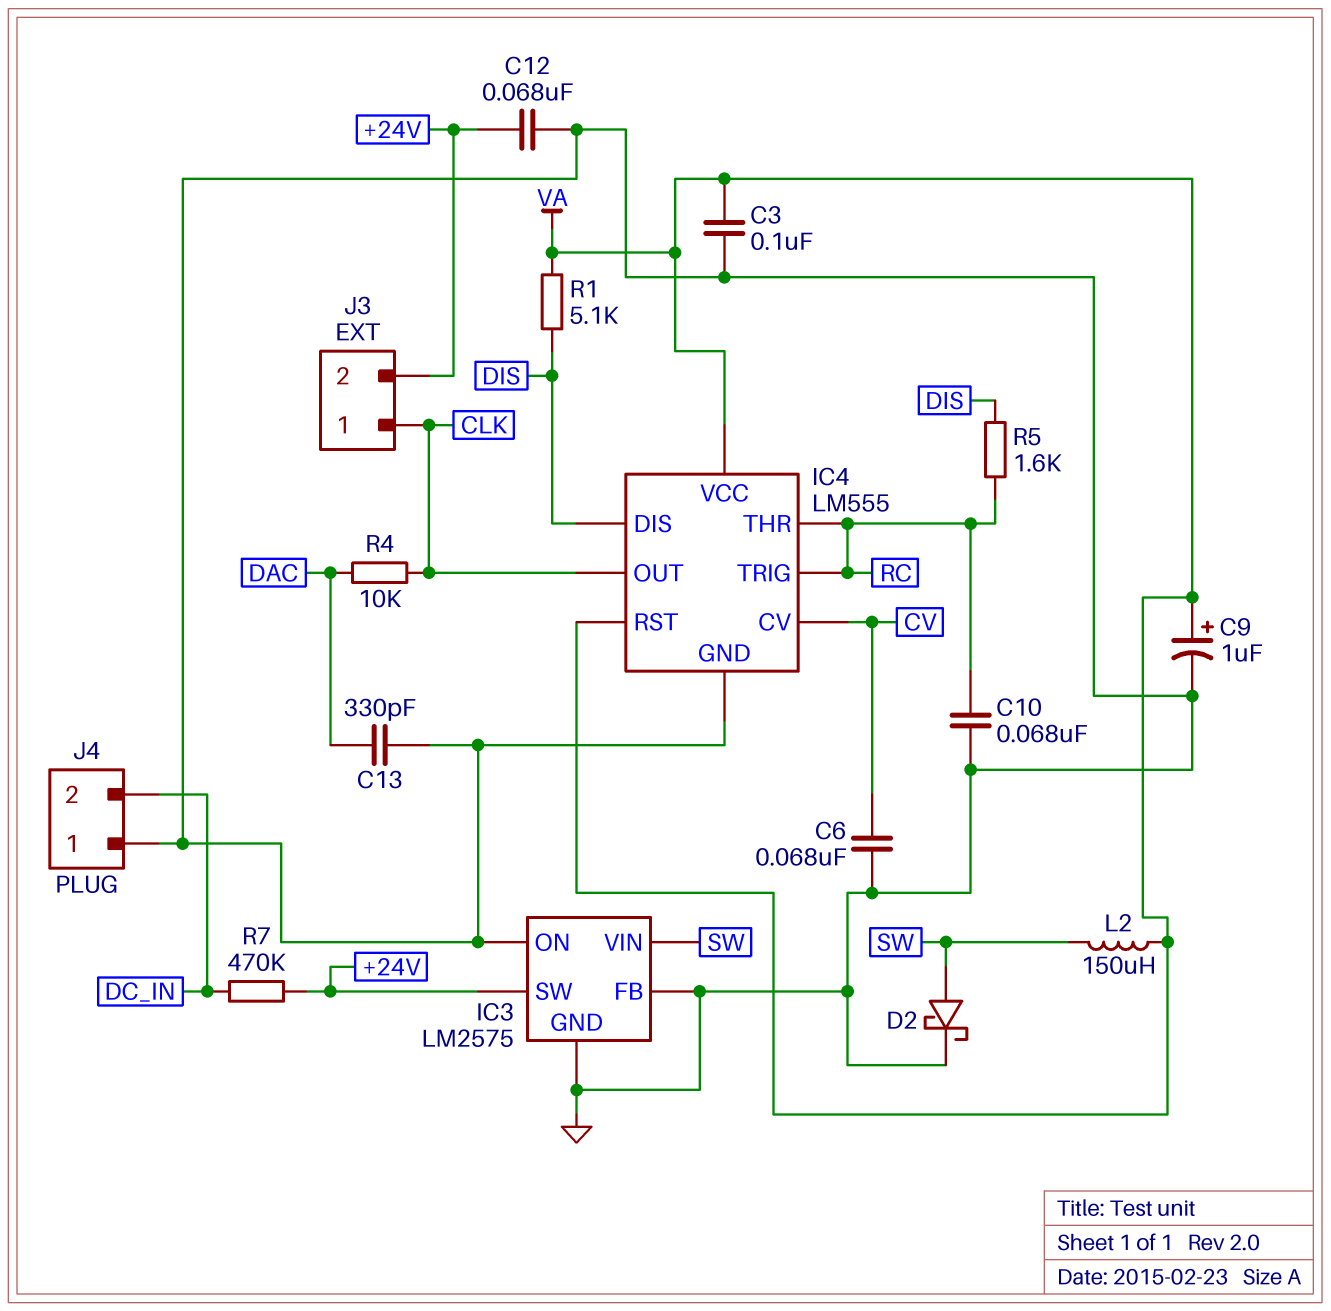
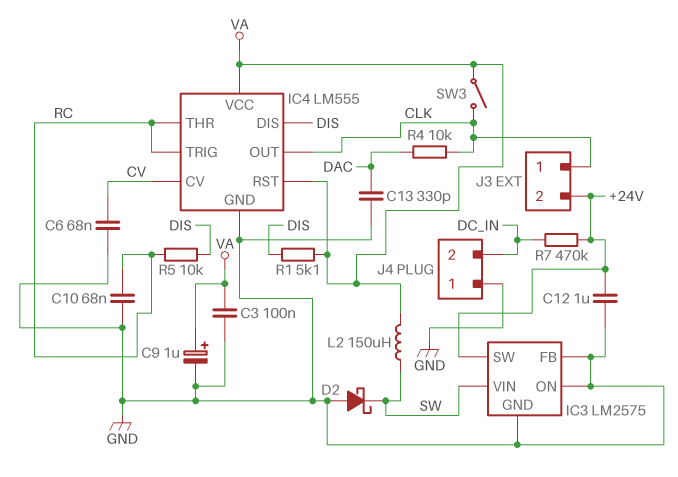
C12: 68nF (+24V, GND) -> 1uF (+24V, GND)
D2: schottky (A SW, K GND) -> schottky (A GND, K SW)
R5: 1.6k (DIS, RC) -> 10k (DIS, RC)
SW3: none -> switch (CLK, VA)

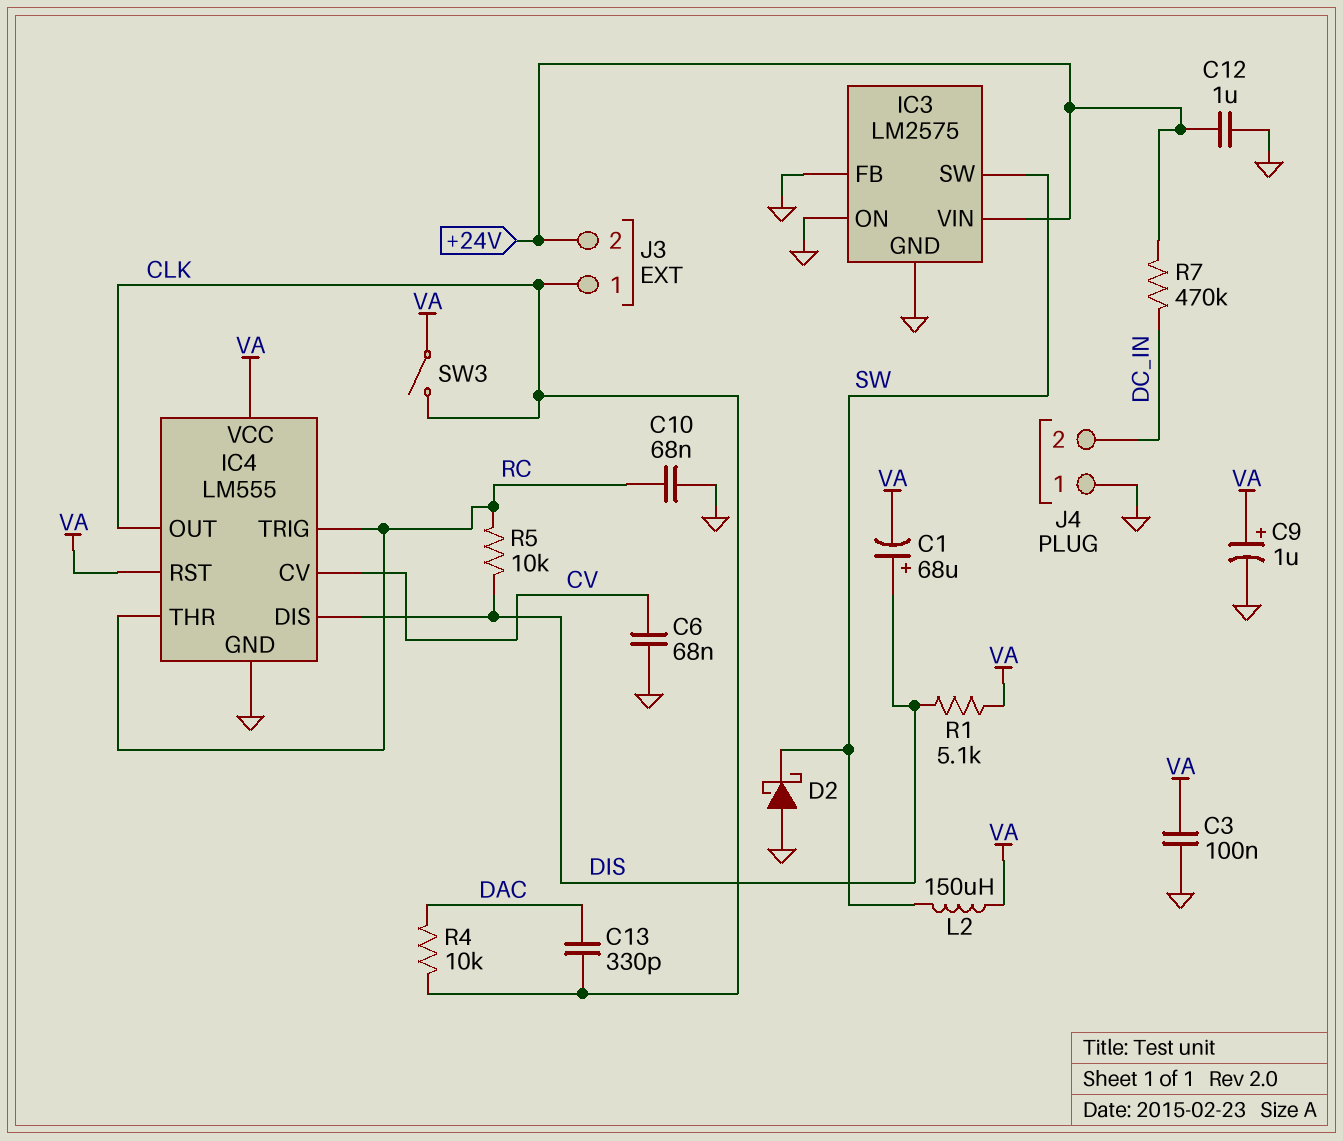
C1: none -> 68uF (plus DIS, minus VA)
C13: 330pF (DAC, GND) -> 330pF (CLK, DAC)
IC3 pin SW: +24V -> SW
IC3 pin VIN: SW -> +24V

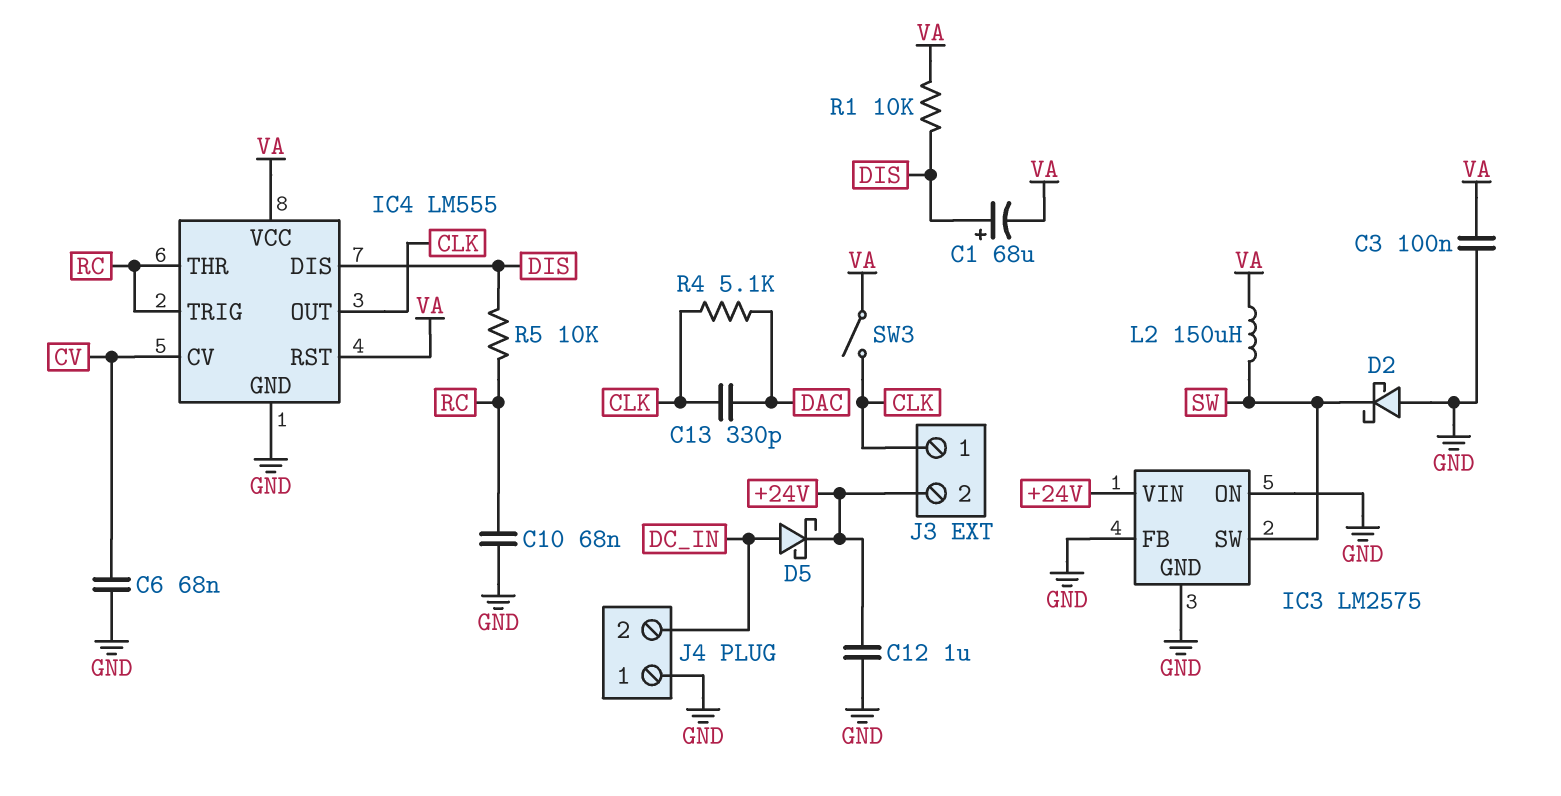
C9: 1uF (plus VA, minus GND) -> none
D5: none -> schottky (A DC_IN, K +24V)
R1: 5.1k (DIS, VA) -> 10k (DIS, VA)
R4: 10k (CLK, DAC) -> 5.1k (CLK, DAC)
R7: 470k (+24V, DC_IN) -> none

